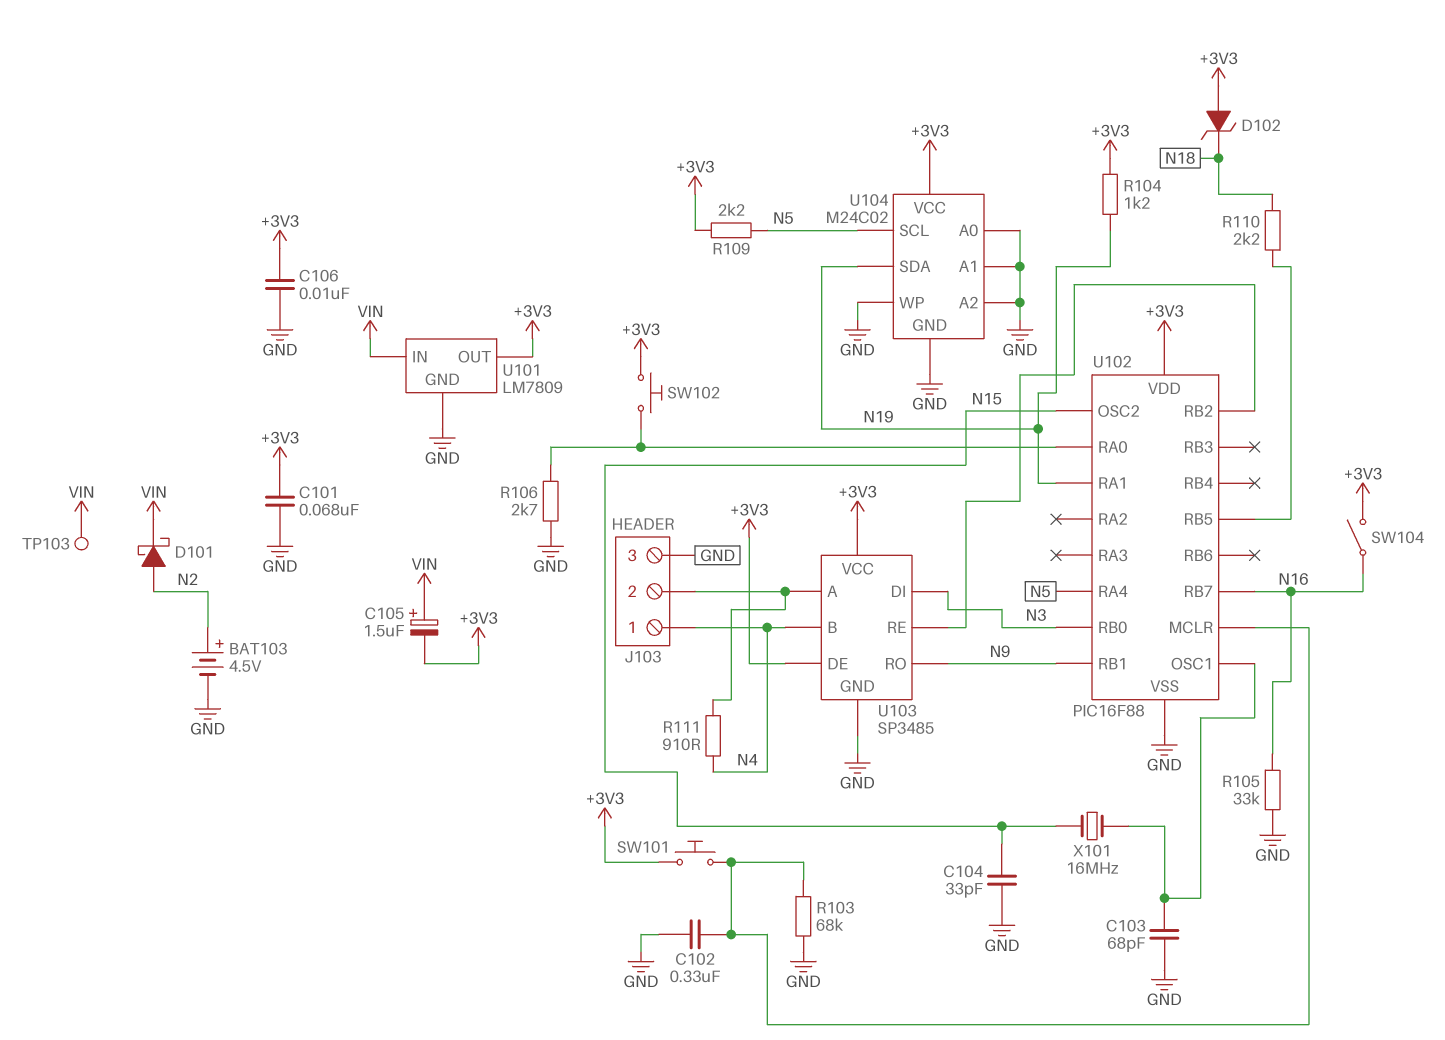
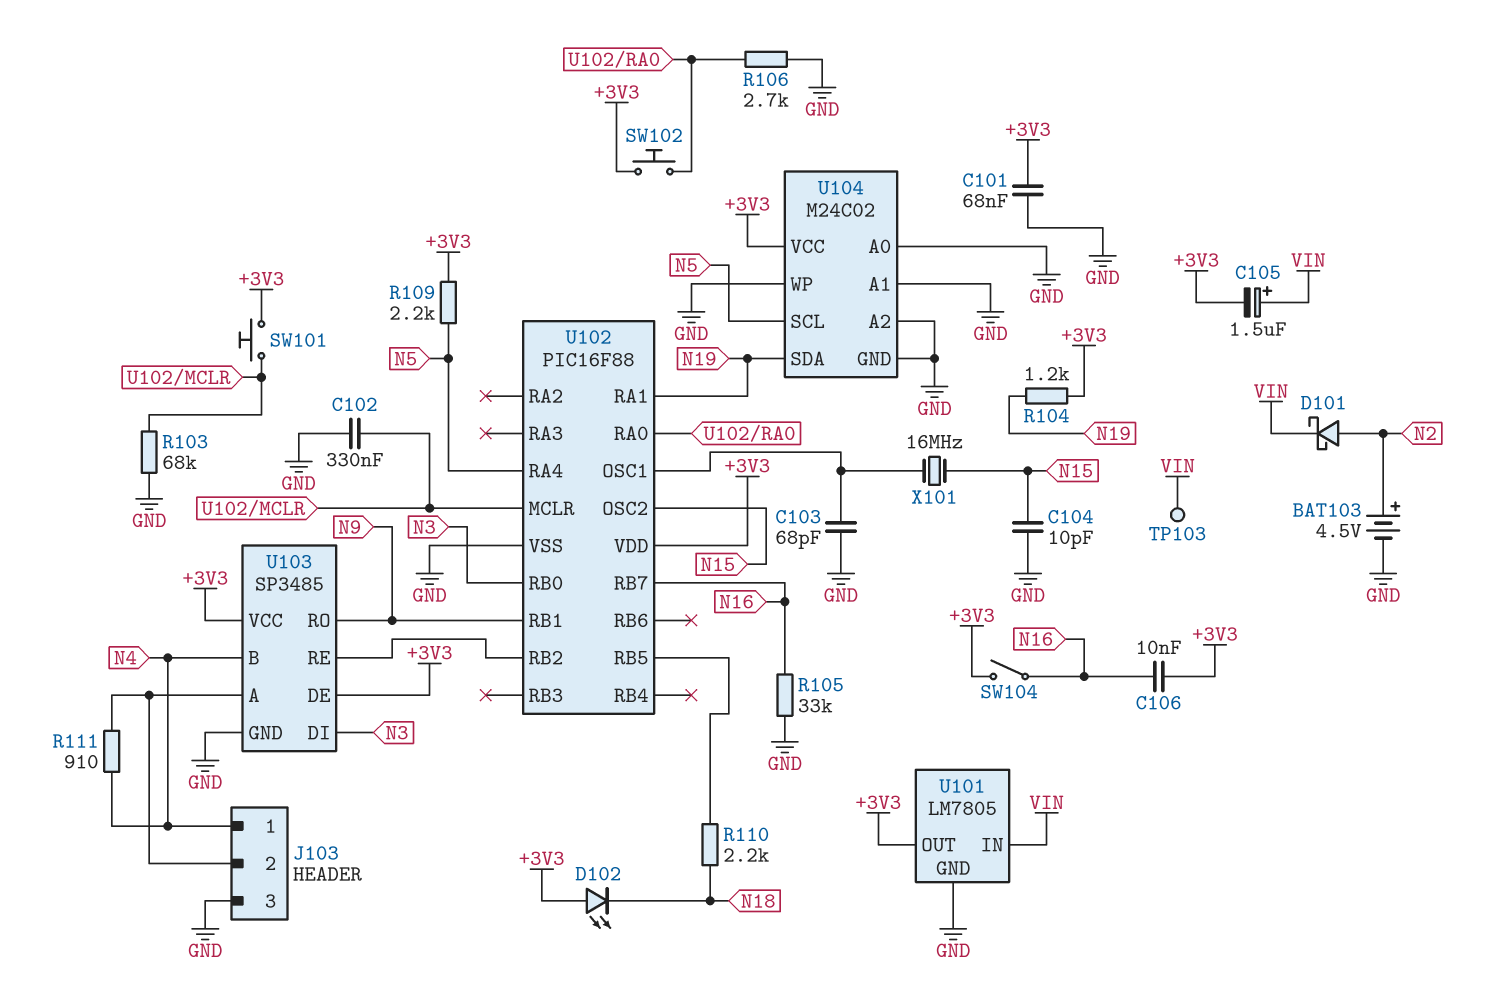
C104: 33pF (GND, N15) -> 10pF (GND, N15)
C106: 10nF (+3V3, GND) -> 10nF (+3V3, N16)
D102: zener (A +3V3, K N18) -> LED (A +3V3, K N18)
U101: LM7809 -> LM7805

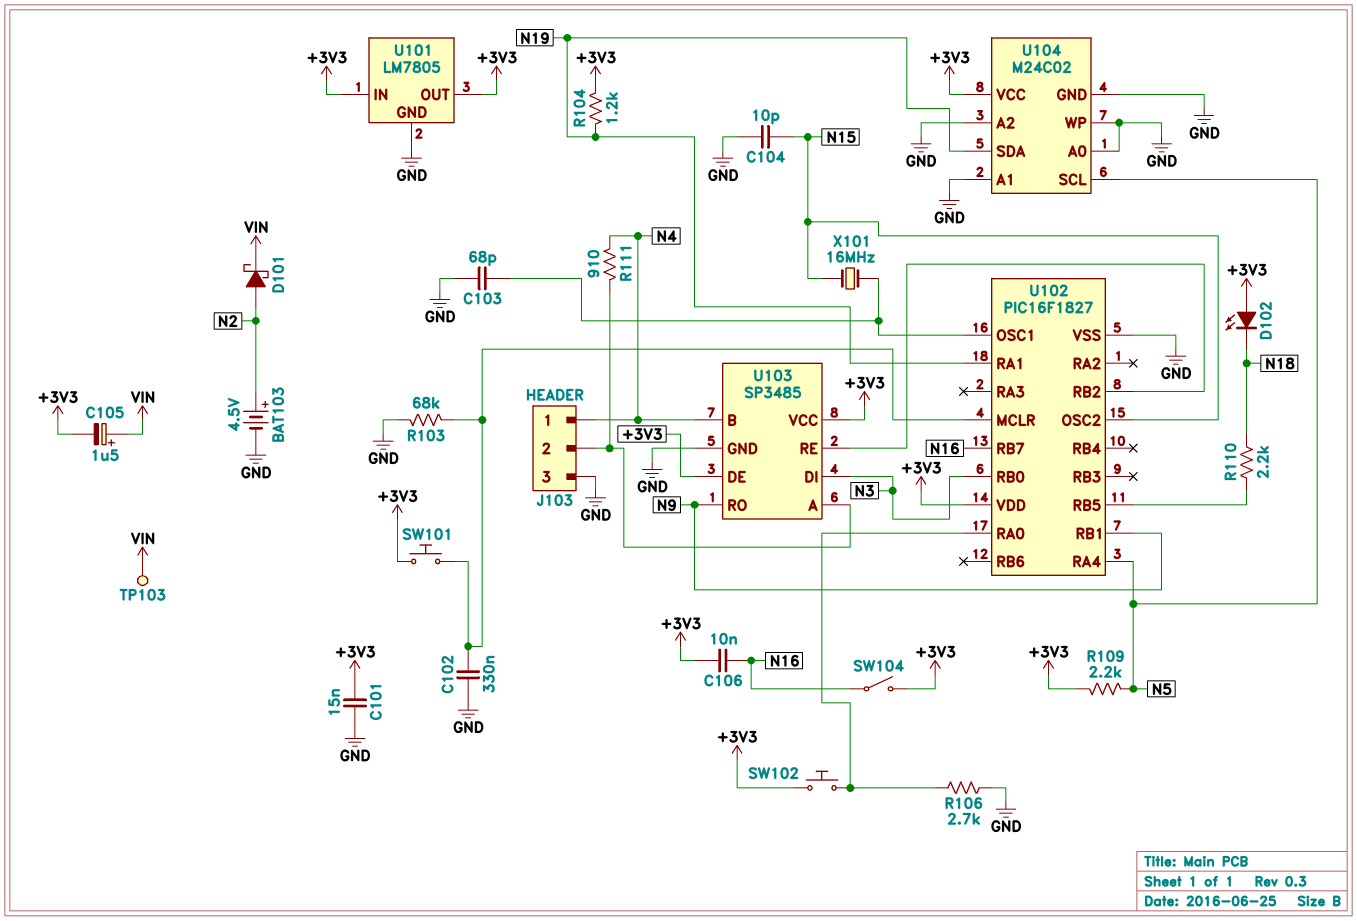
C101: 68nF (+3V3, GND) -> 15nF (+3V3, GND)
R105: 33k (GND, N16) -> none
U101 pin IN: VIN -> +3V3
U102: PIC16F88 -> PIC16F1827

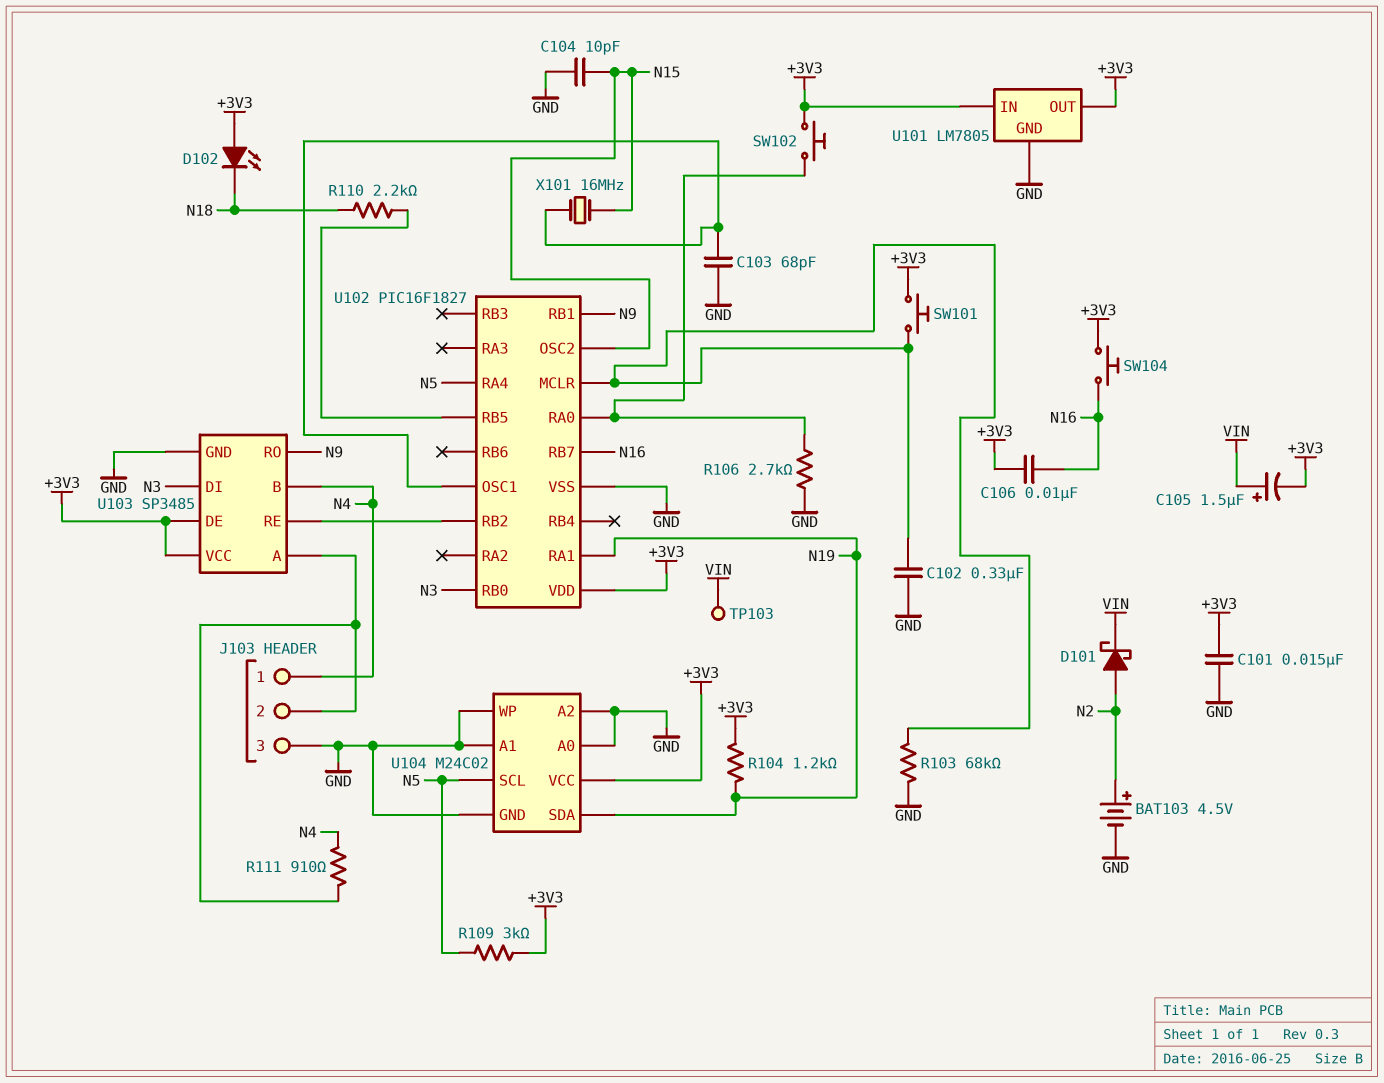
R109: 2.2k (+3V3, N5) -> 3k (+3V3, N5)
SW104: switch (+3V3, N16) -> button (+3V3, N16)

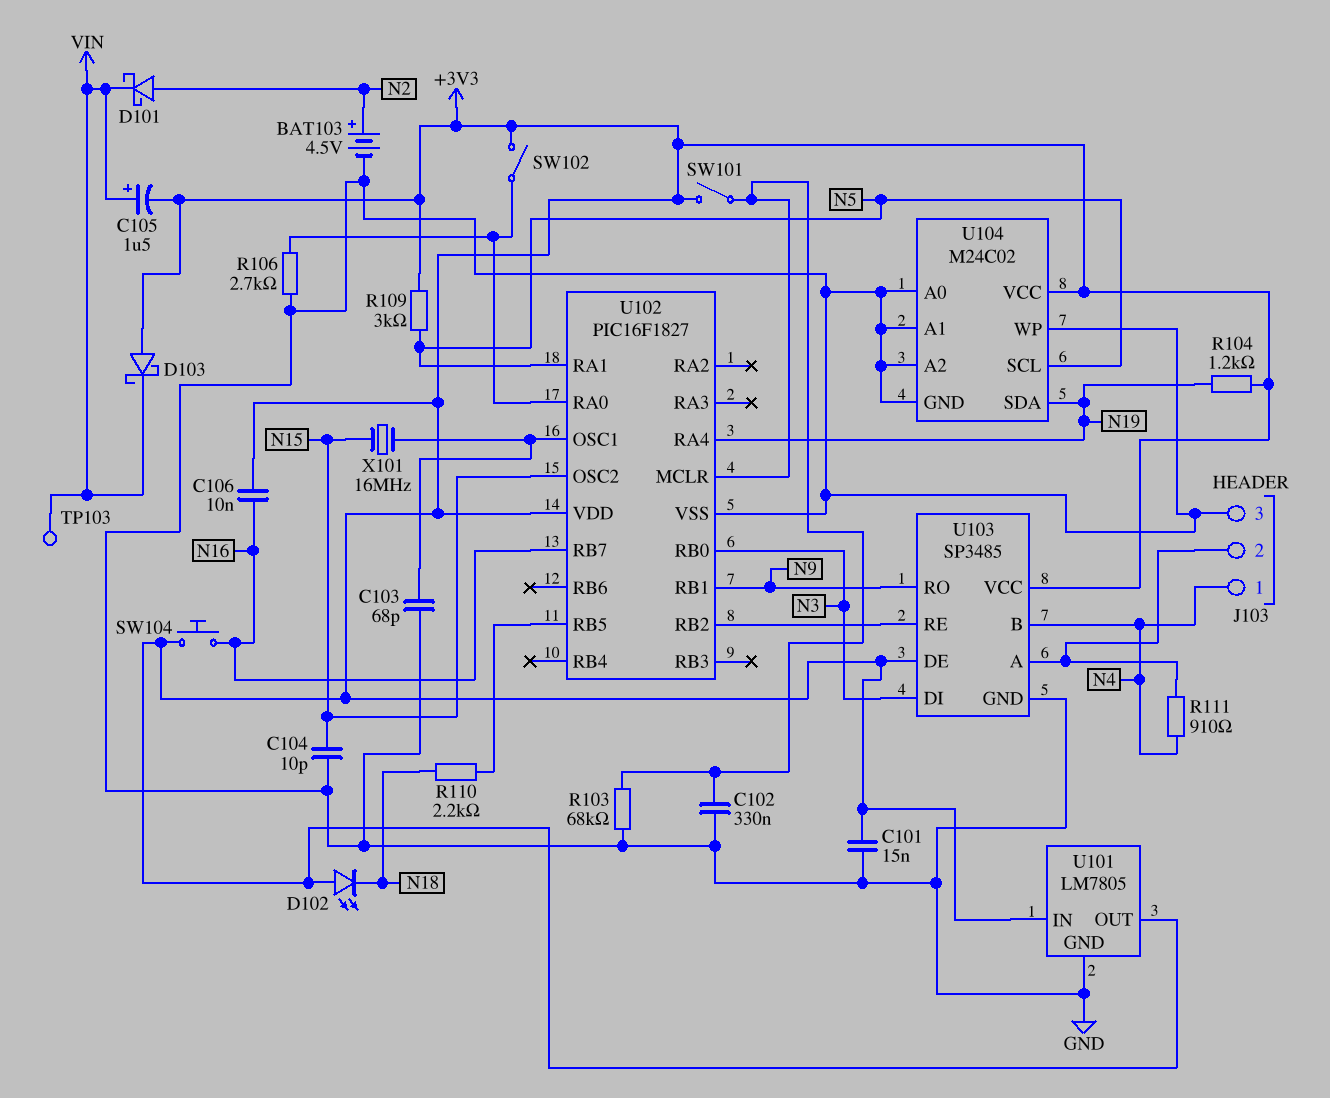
D103: none -> schottky (A +3V3, K VIN)
SW101: button (+3V3, U102/MCLR) -> switch (+3V3, U102/MCLR)
SW102: button (+3V3, U102/RA0) -> switch (+3V3, U102/RA0)
U102 pin RA1: N19 -> N5
U102 pin RA4: N5 -> N19

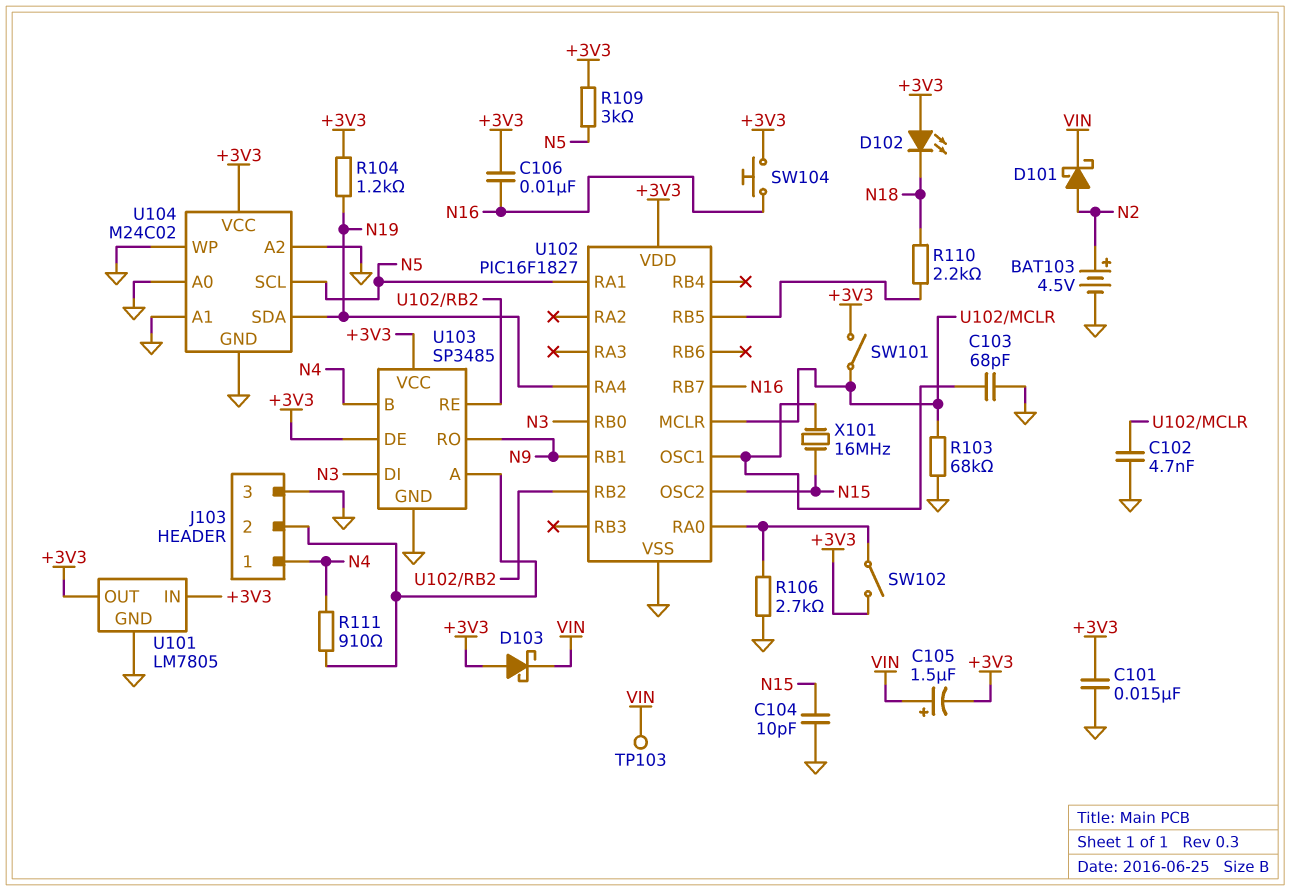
C102: 330nF (GND, U102/MCLR) -> 4.7nF (GND, U102/MCLR)

